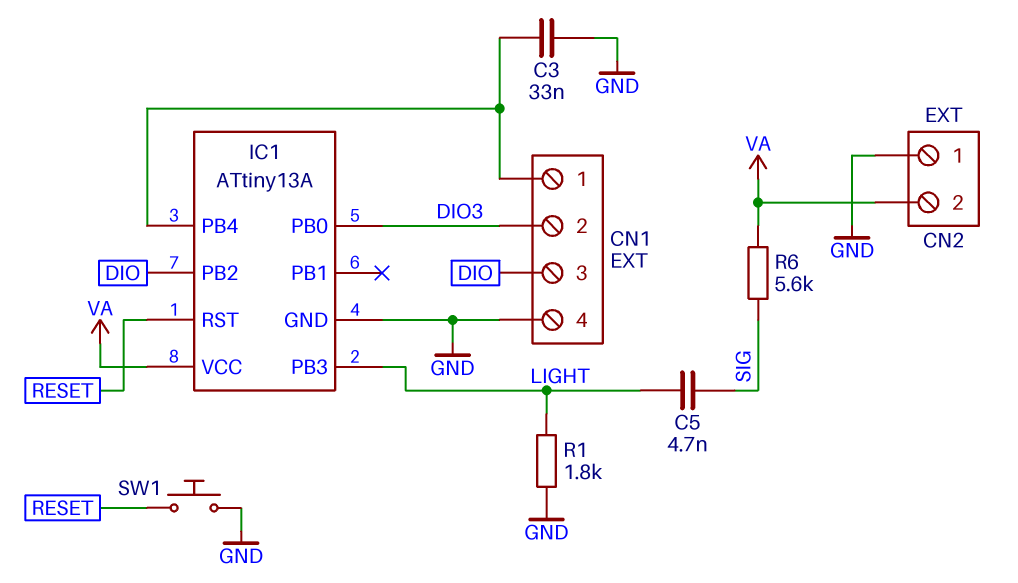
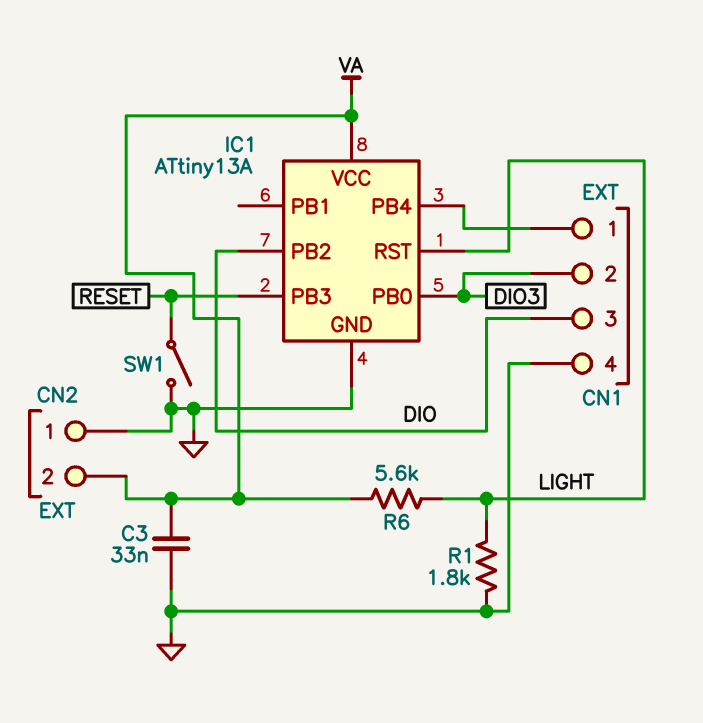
C3: 33nF (CN1/1, GND) -> 33nF (GND, VA)
C5: 4.7nF (LIGHT, SIG) -> none
IC1 pin PB3: LIGHT -> RESET
IC1 pin RST: RESET -> LIGHT
R6: 5.6k (SIG, VA) -> 5.6k (LIGHT, VA)
SW1: button (GND, RESET) -> switch (GND, RESET)

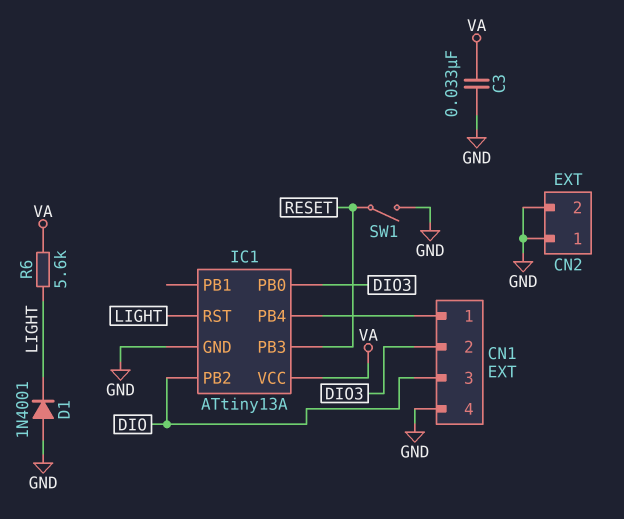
CN2 pin 2: VA -> GND
D1: none -> diode 1N4001 (A GND, K LIGHT)
R1: 1.8k (GND, LIGHT) -> none

